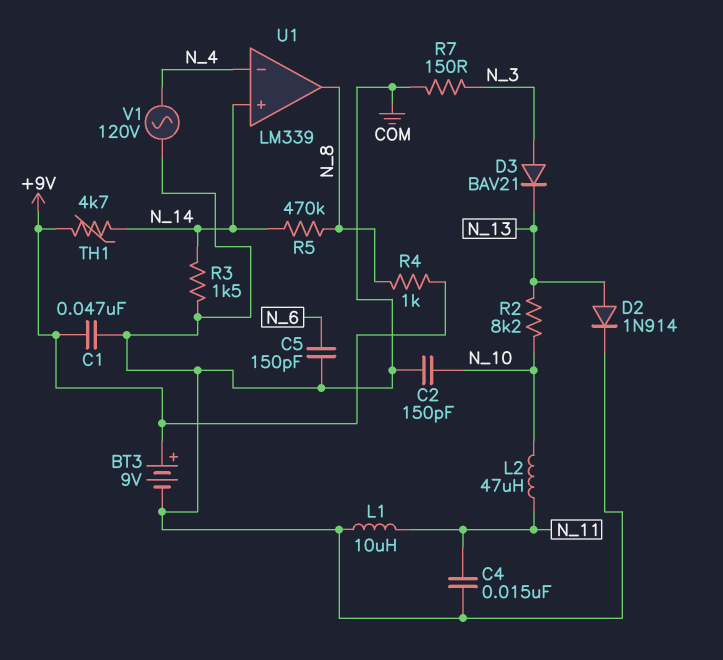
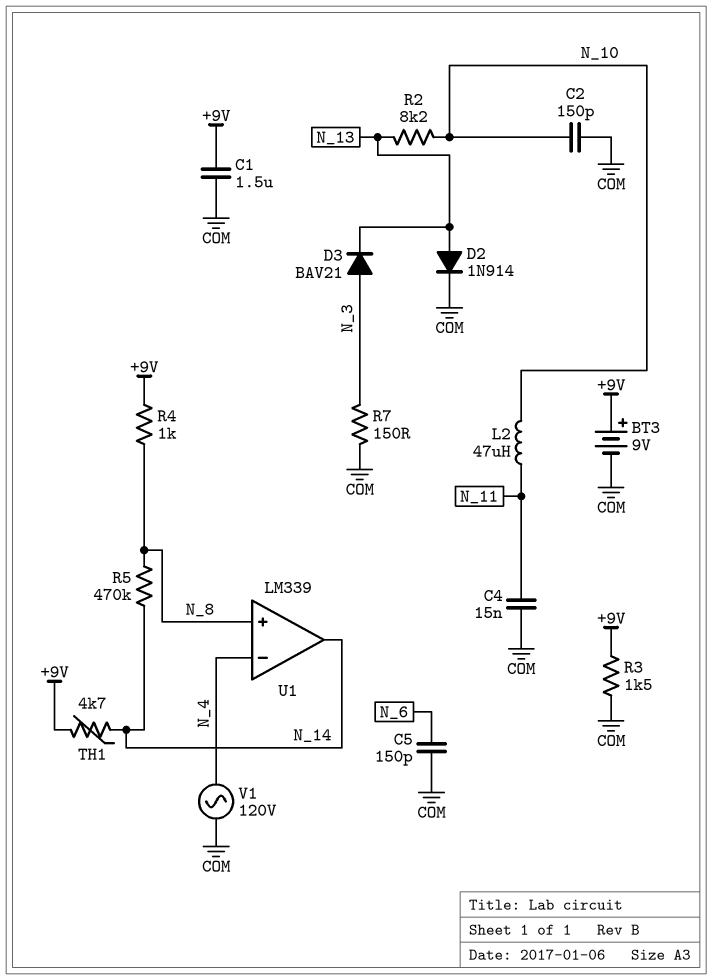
C1: 47nF (+9V, COM) -> 1.5uF (+9V, COM)
L1: 10uH (COM, N_11) -> none
R3: 1.5k (COM, N_14) -> 1.5k (+9V, COM)
U1 pin in+: N_14 -> N_8
U1 pin out: N_8 -> N_14

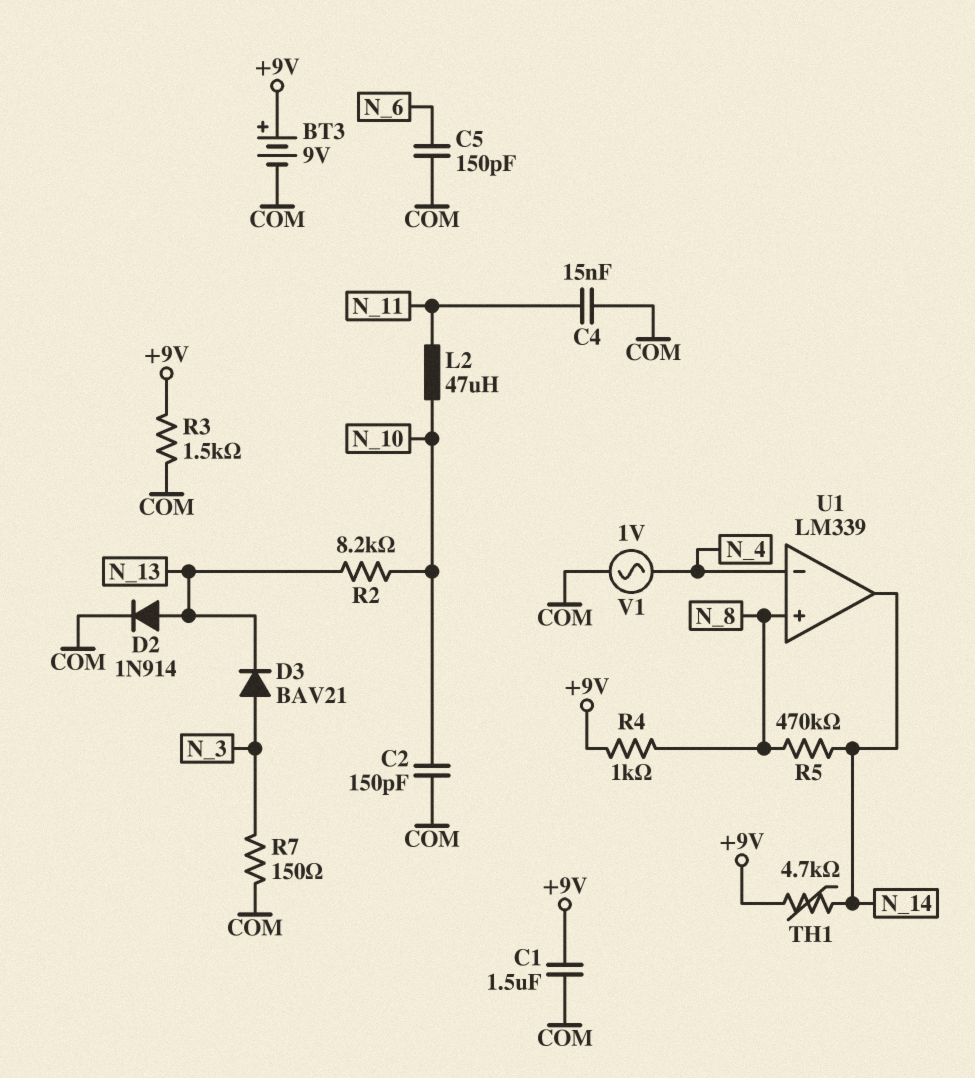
V1: AC 120V (COM, N_4) -> AC 1V (COM, N_4)

